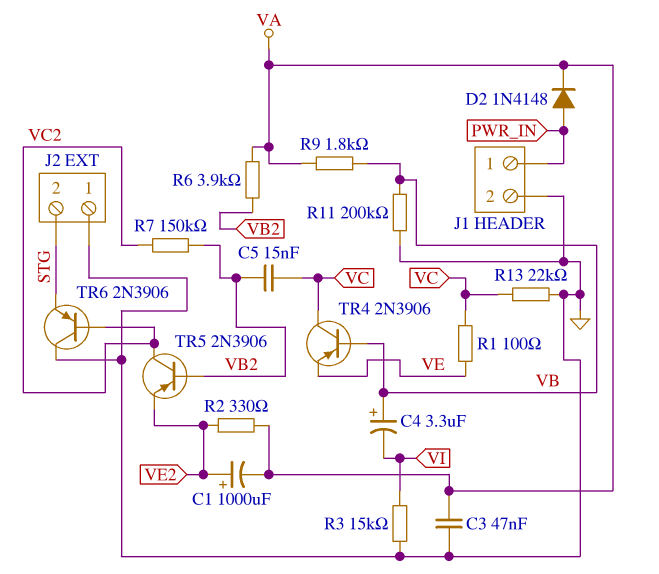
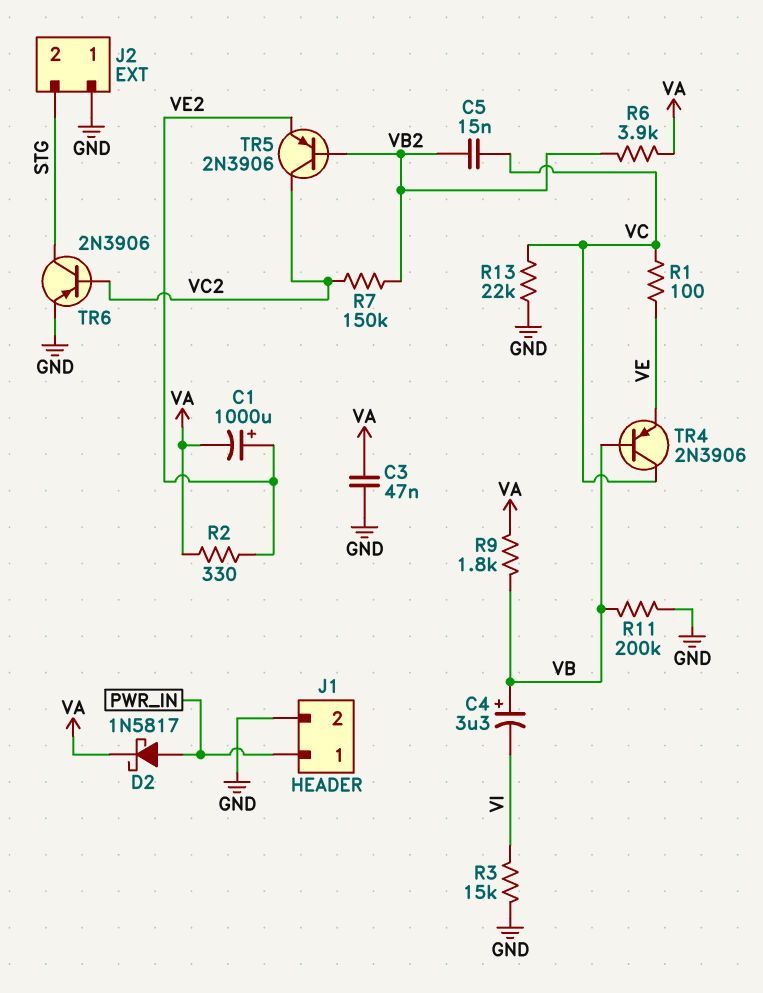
D2: diode 1N4148 (A PWR_IN, K VA) -> schottky 1N5817 (A PWR_IN, K VA)
TR6: PNP 2N3906 (B VC2, C GND, E STG) -> PNP 2N3906 (B VC2, C STG, E GND)

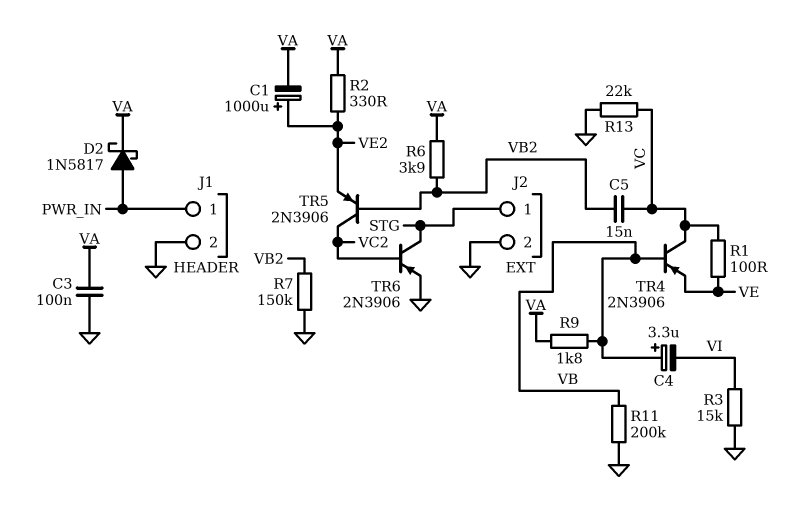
C3: 47nF (GND, VA) -> 100nF (GND, VA)
J2 pin 1: GND -> STG
J2 pin 2: STG -> GND
R7: 150k (VB2, VC2) -> 150k (GND, VB2)

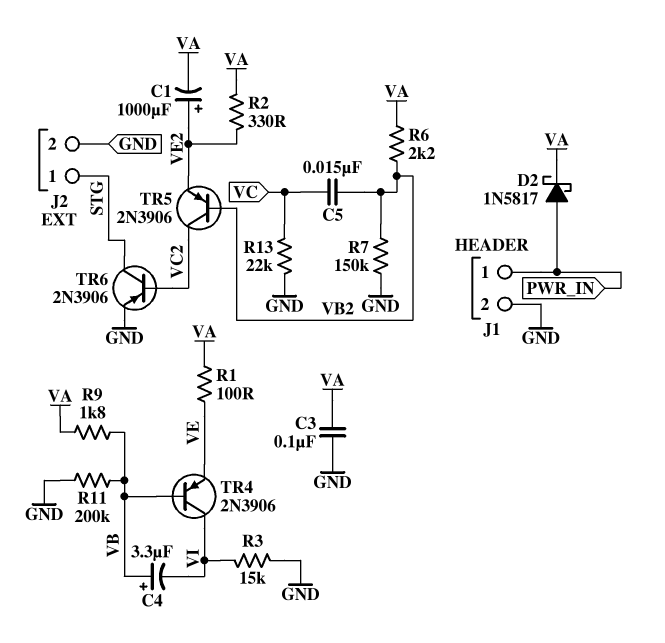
R1: 100 (VC, VE) -> 100 (VA, VE)
R6: 3.9k (VA, VB2) -> 2.2k (VA, VB2)
TR4: PNP 2N3906 (B VB, C VC, E VE) -> PNP 2N3906 (B VB, C VI, E VE)

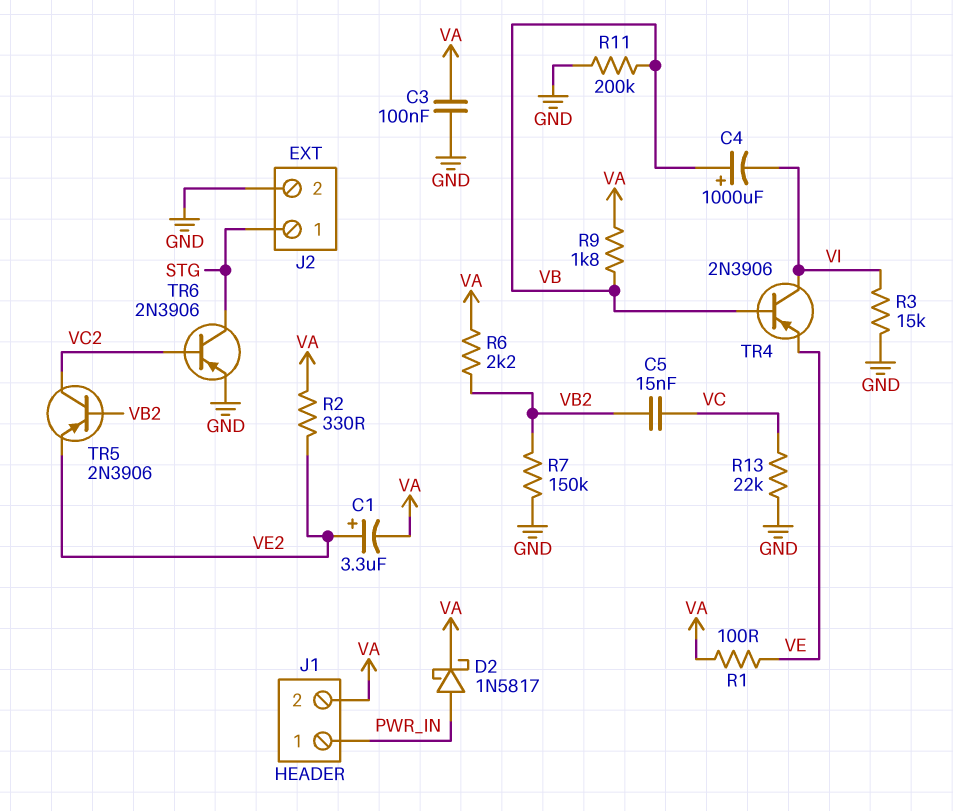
C1: 1000uF (plus VE2, minus VA) -> 3.3uF (plus VE2, minus VA)
C4: 3.3uF (plus VB, minus VI) -> 1000uF (plus VB, minus VI)
J1 pin 2: GND -> VA

